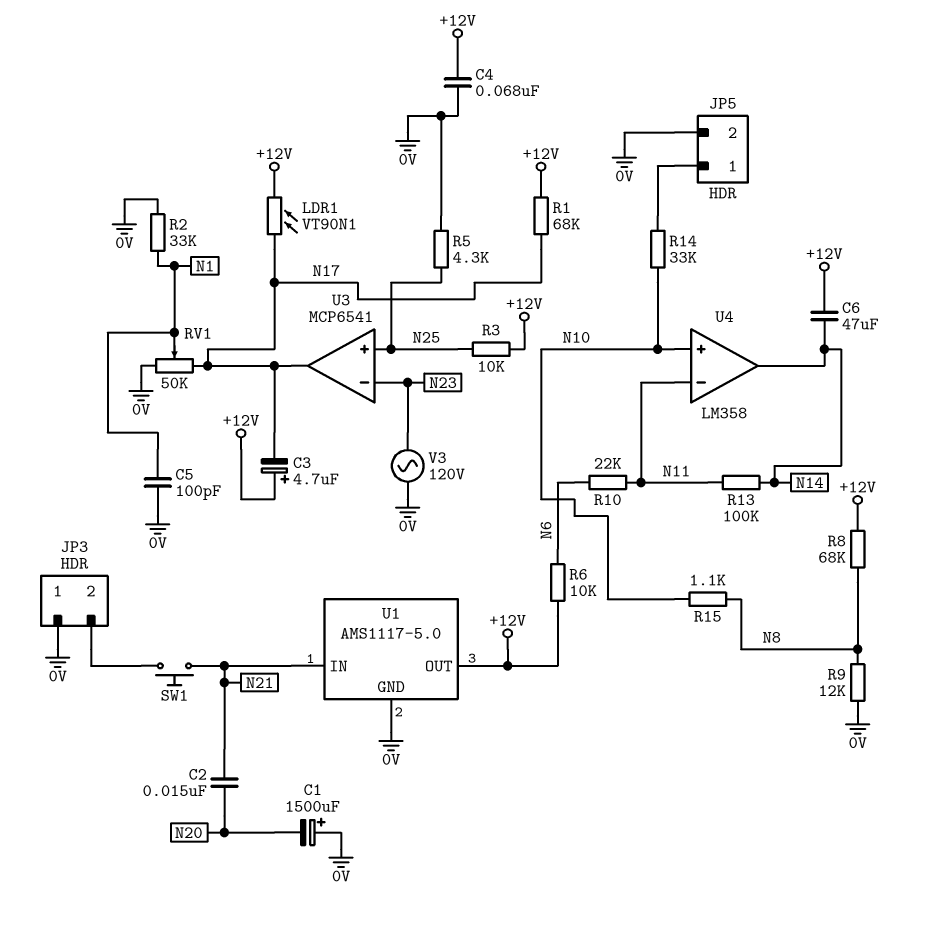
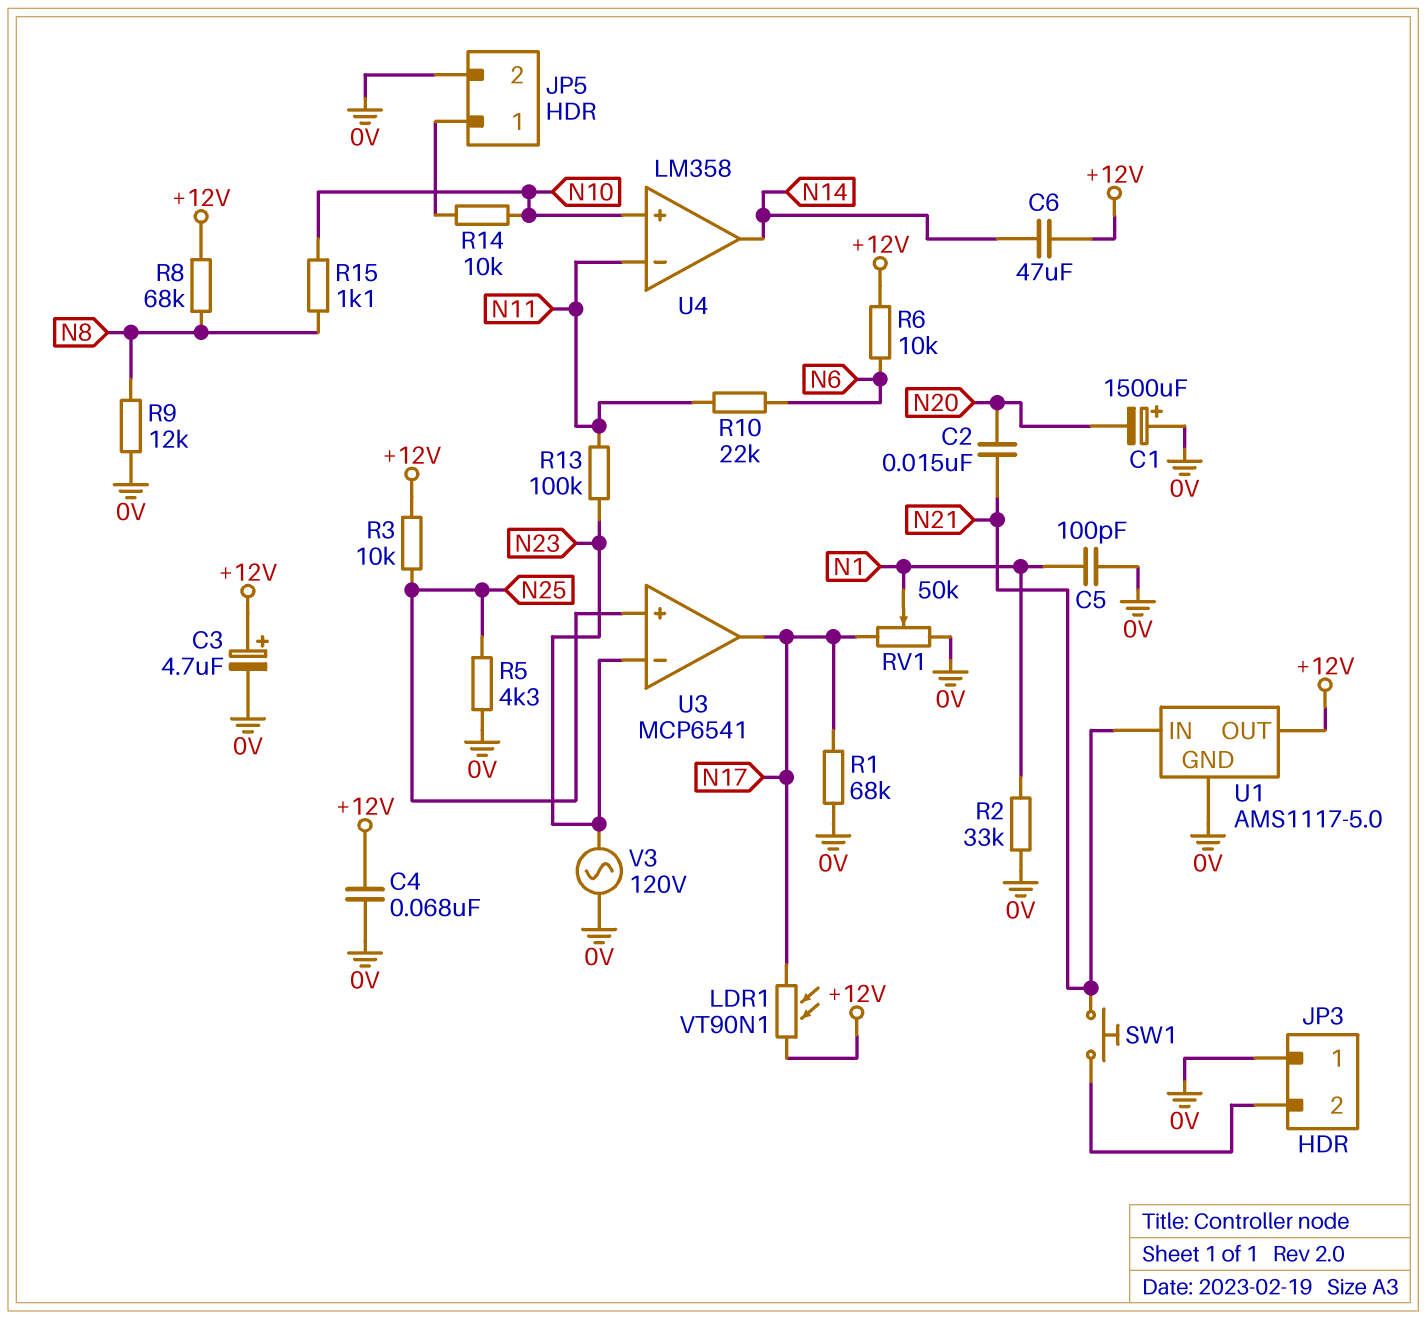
C3: 4.7uF (plus +12V, minus N17) -> 4.7uF (plus +12V, minus 0V)
R1: 68k (+12V, N17) -> 68k (0V, N17)
R13: 100k (N11, N14) -> 100k (N11, N23)
R14: 33k (JP5/1, N10) -> 10k (JP5/1, N10)

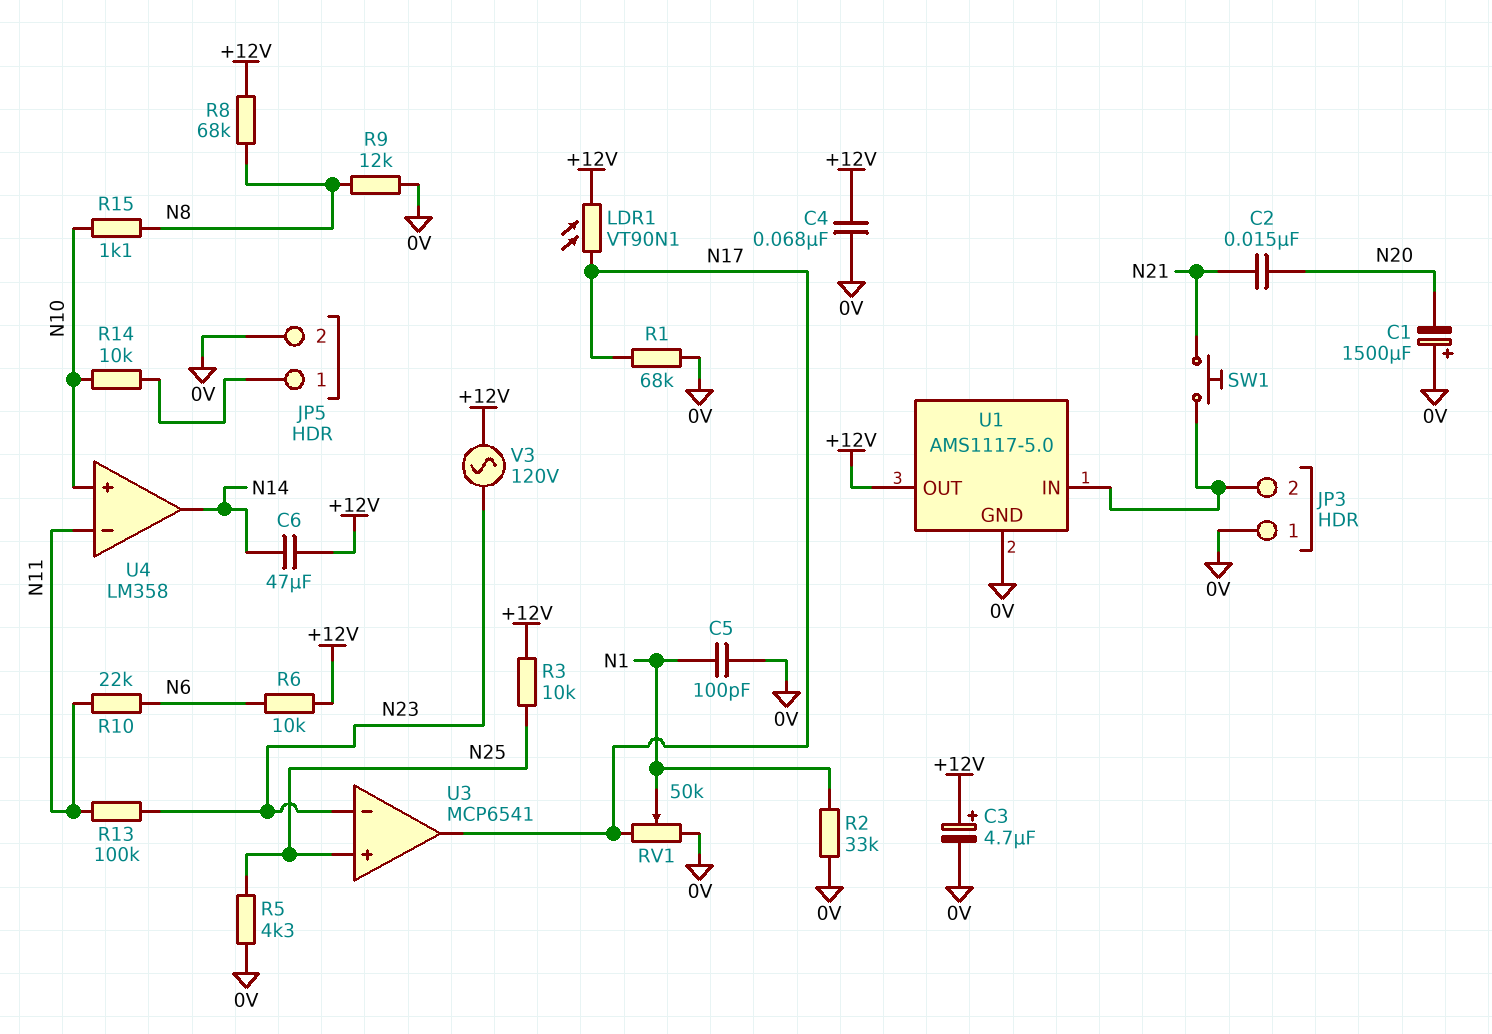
U1 pin IN: N21 -> JP3/2
V3: AC 120V (0V, N23) -> AC 120V (+12V, N23)

